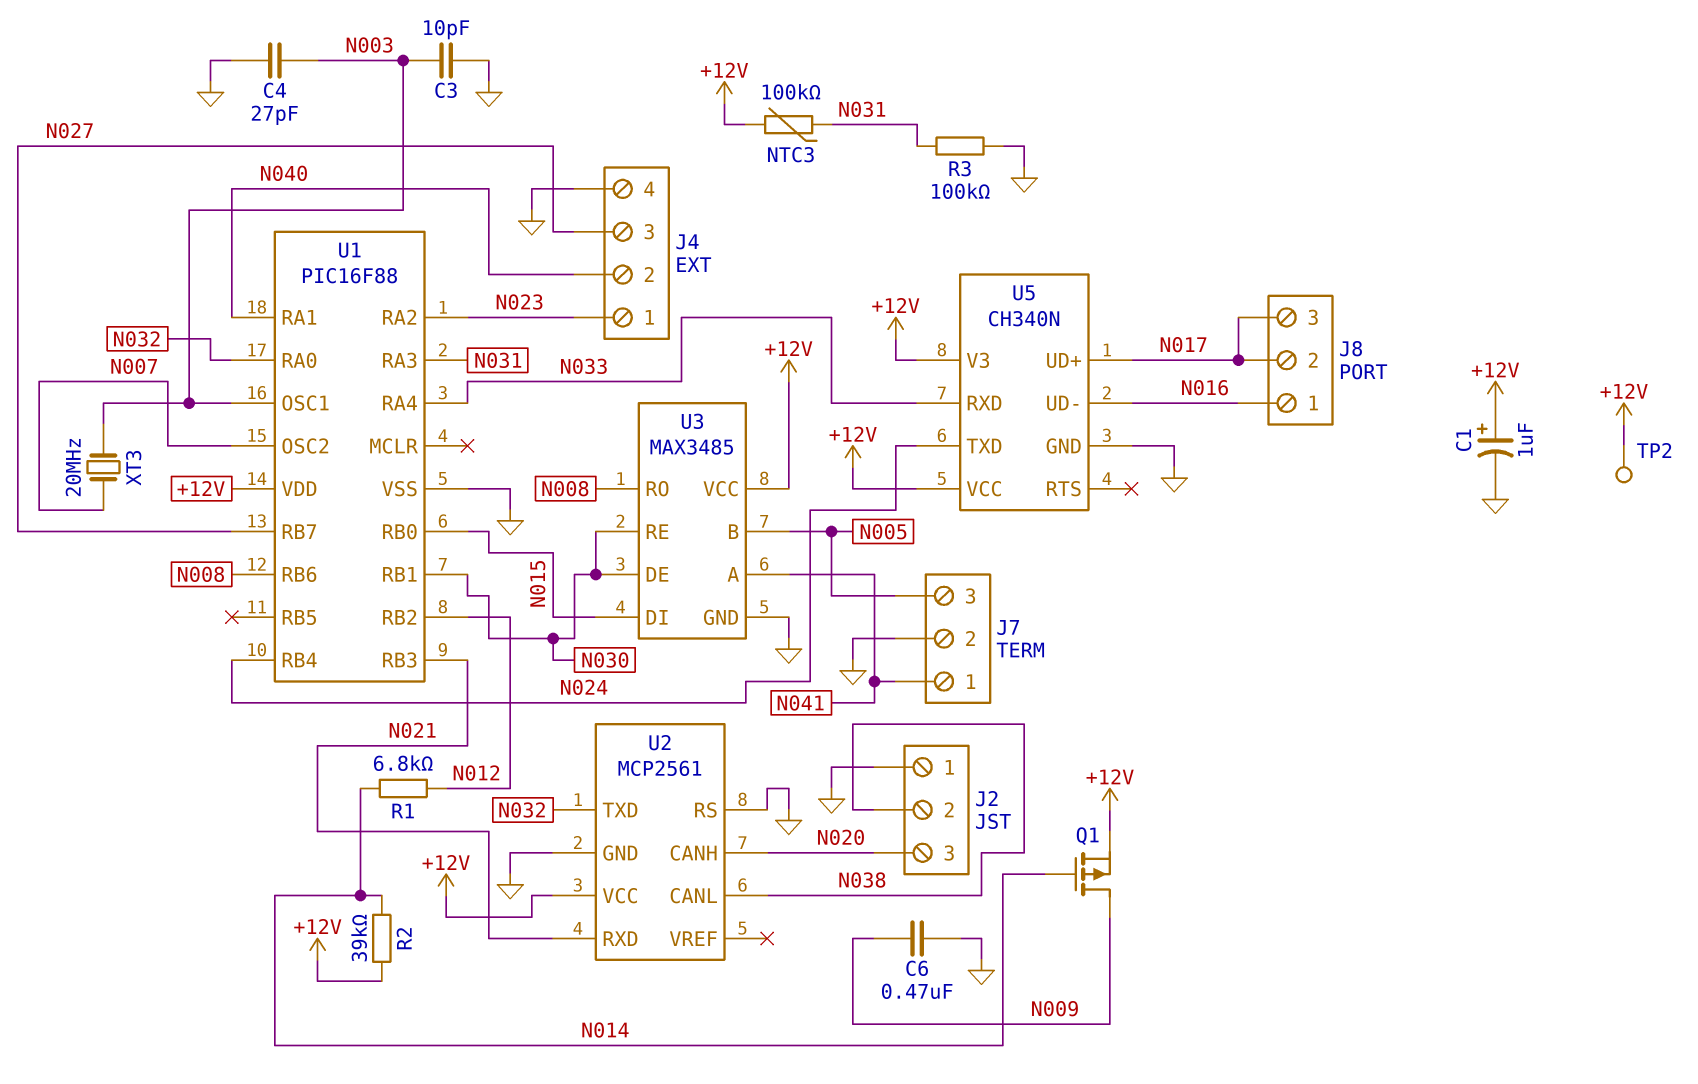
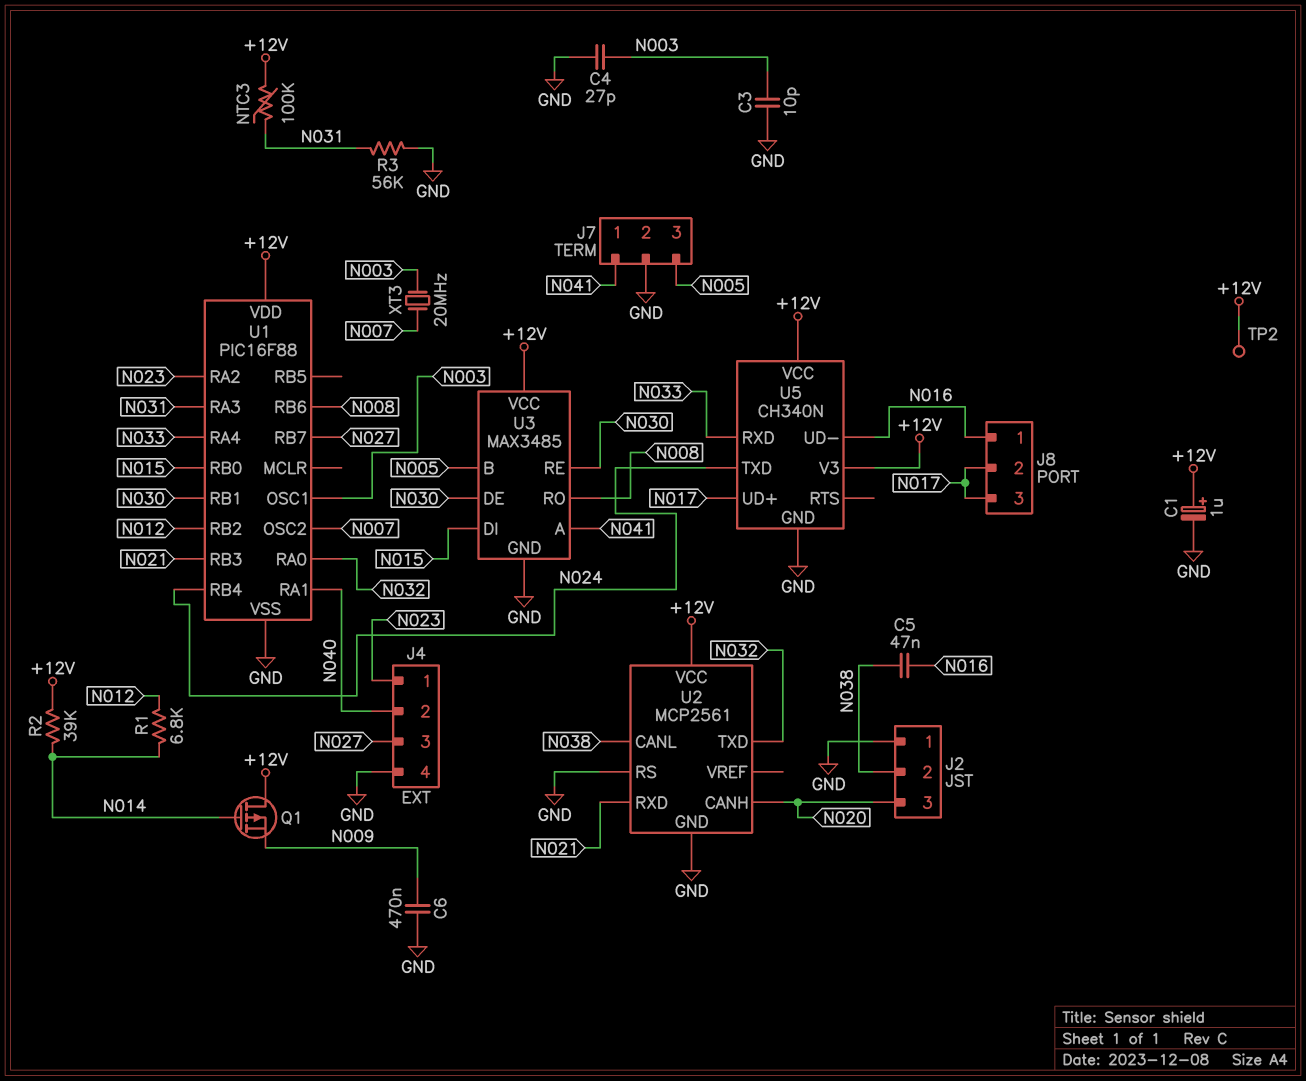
C5: none -> 47nF (N016, N038)
Q1: PMOS (G N014, D N009, S +12V) -> PMOS (G N014, D +12V, S N009)
R3: 100k (GND, N031) -> 56k (GND, N031)

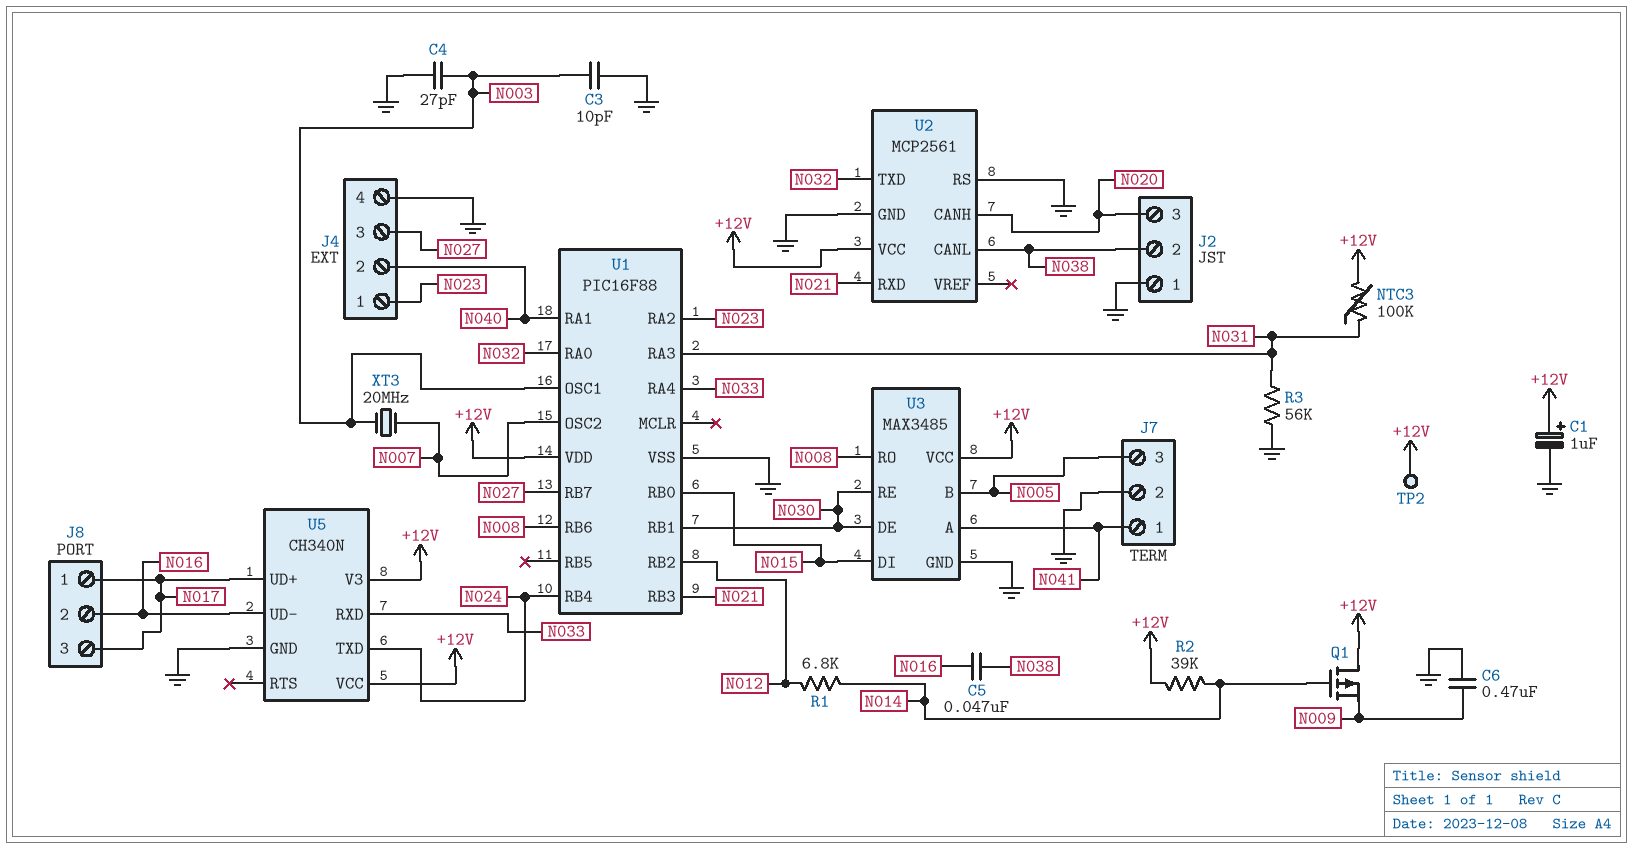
J8 pin 1: N016 -> N017
J8 pin 2: N017 -> N016

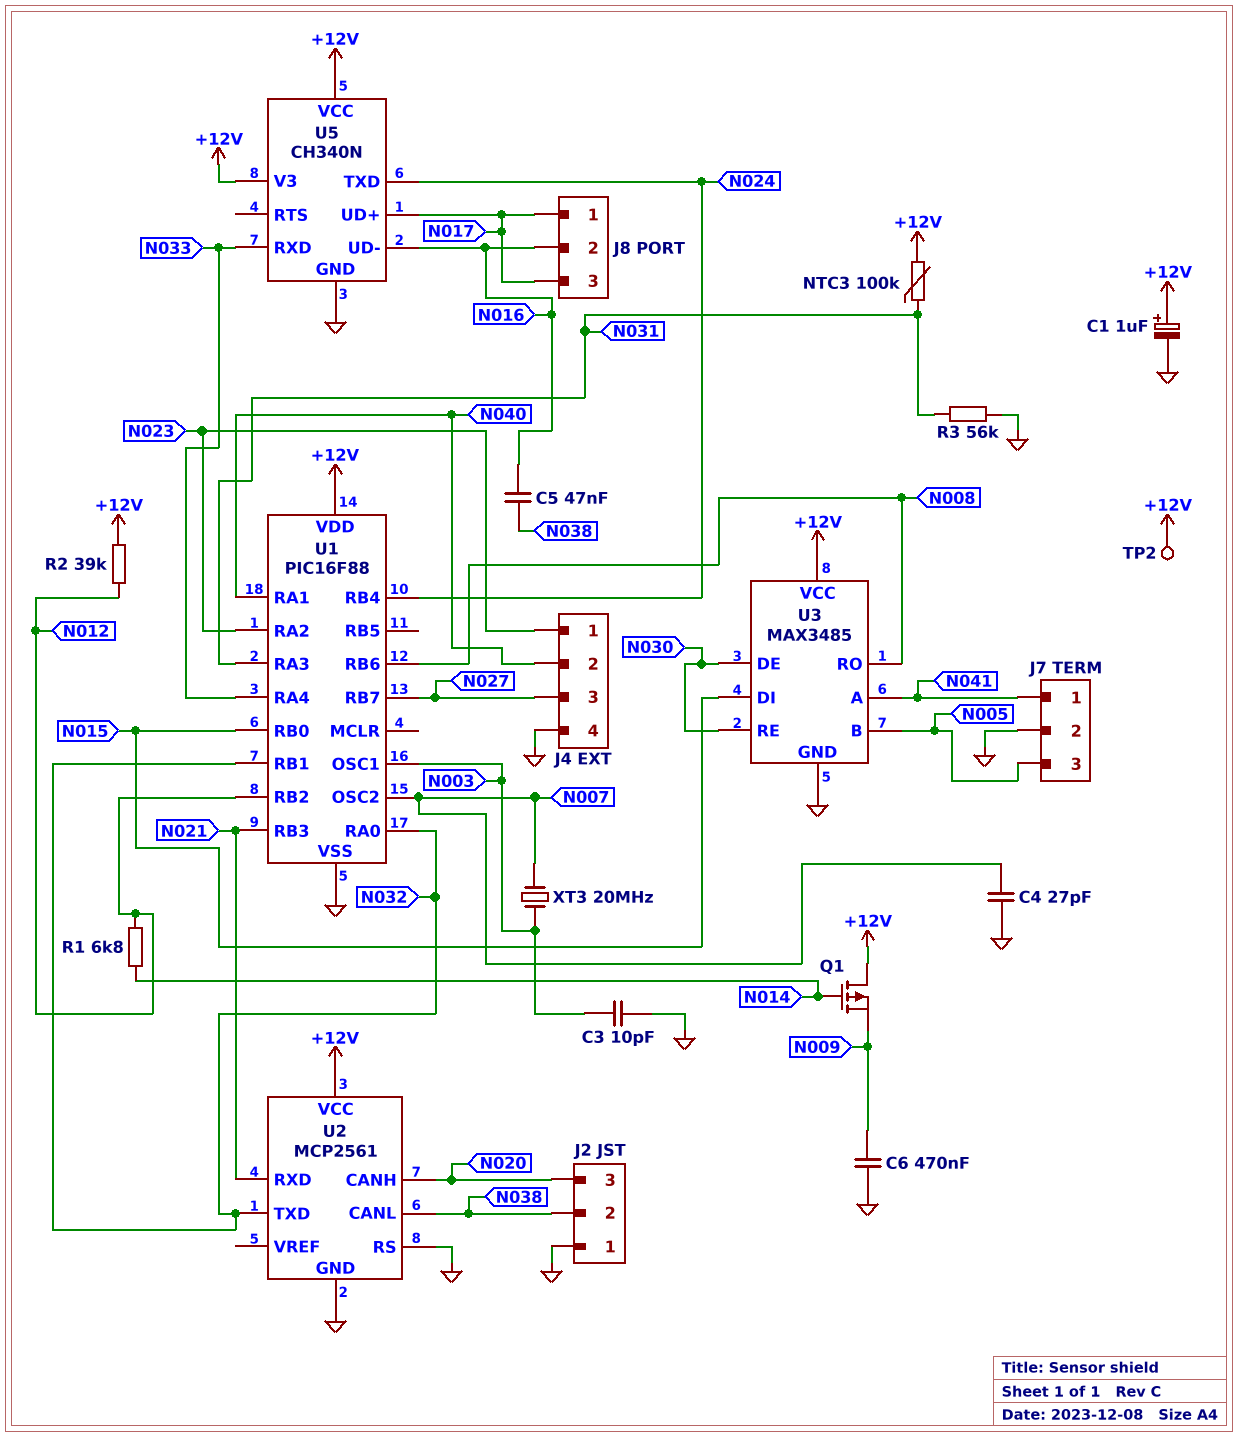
C4: 27pF (GND, N003) -> 27pF (GND, N007)
R2: 39k (+12V, N014) -> 39k (+12V, N012)
U1 pin RB1: N030 -> N032

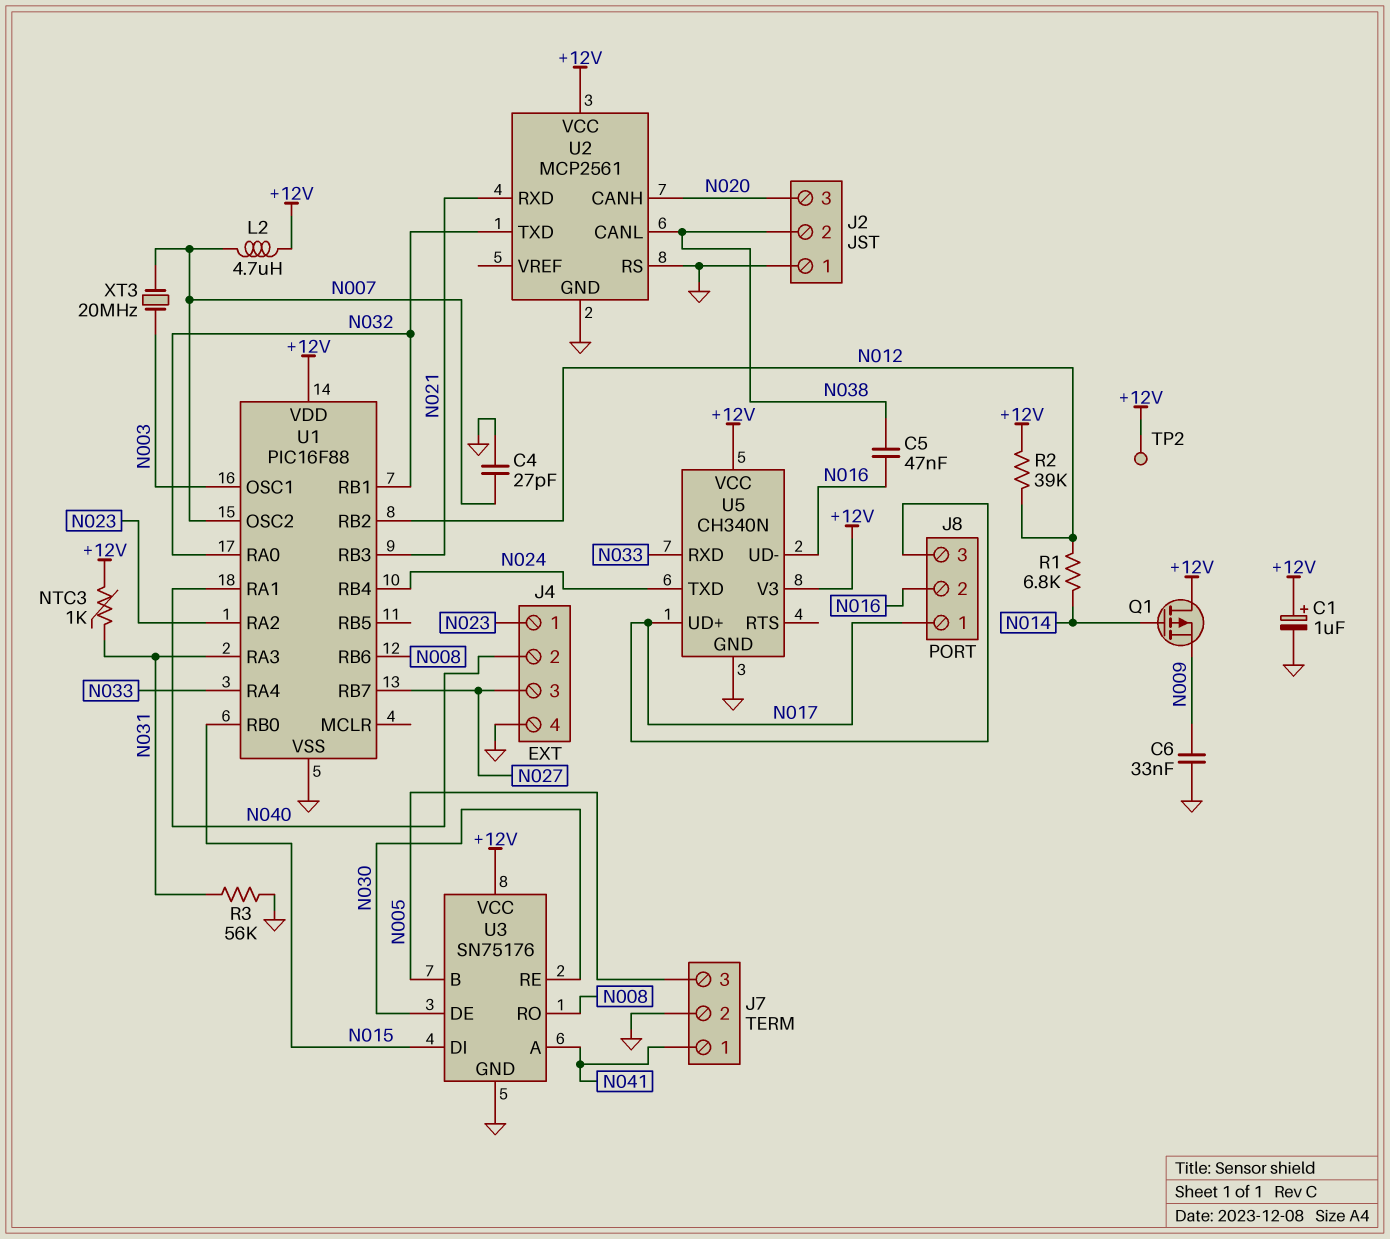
C3: 10pF (GND, N003) -> none
C6: 470nF (GND, N009) -> 33nF (GND, N009)
L2: none -> 4.7uH (+12V, N007)
NTC3: 100k (+12V, N031) -> 1k (+12V, N031)
U3: MAX3485 -> SN75176

